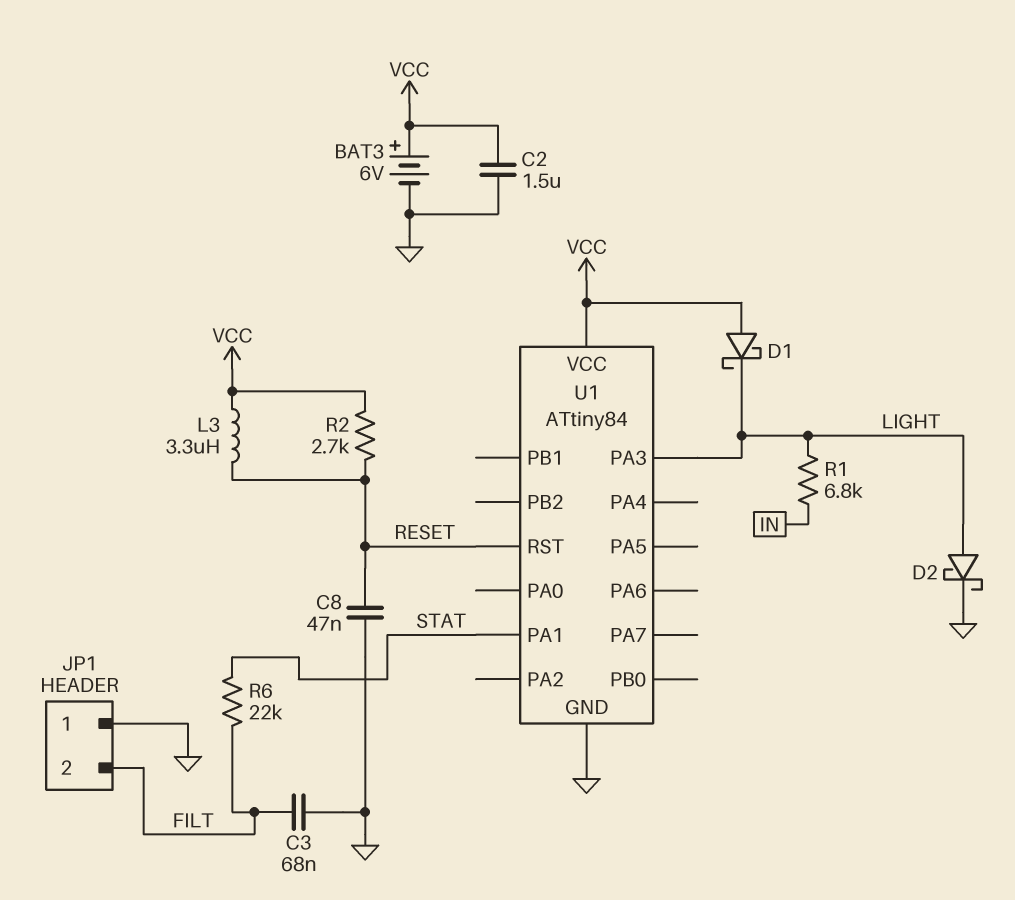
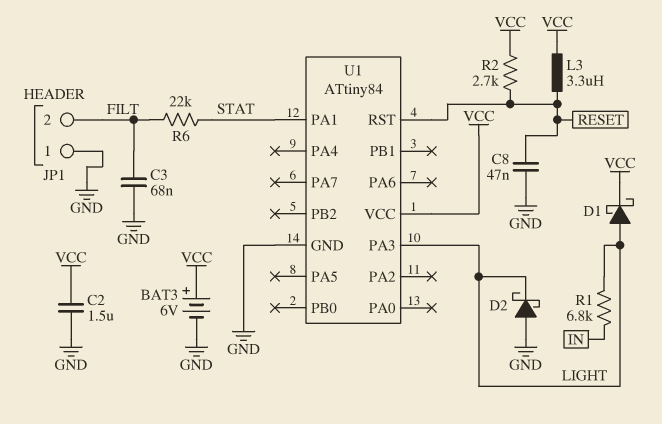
D1: schottky (A VCC, K LIGHT) -> schottky (A LIGHT, K VCC)
D2: schottky (A LIGHT, K GND) -> schottky (A GND, K LIGHT)

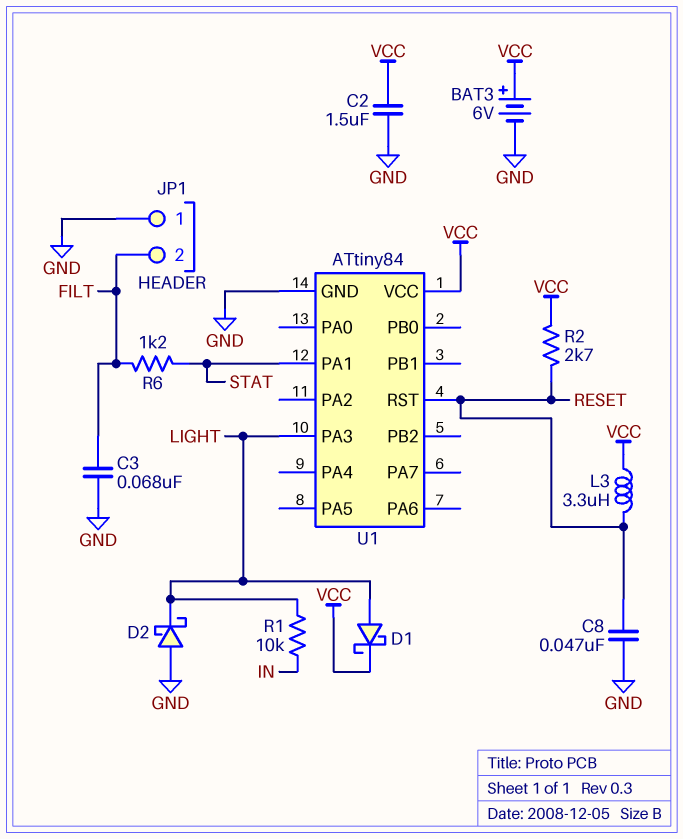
R1: 6.8k (IN, LIGHT) -> 10k (IN, LIGHT)
R6: 22k (FILT, STAT) -> 1.2k (FILT, STAT)

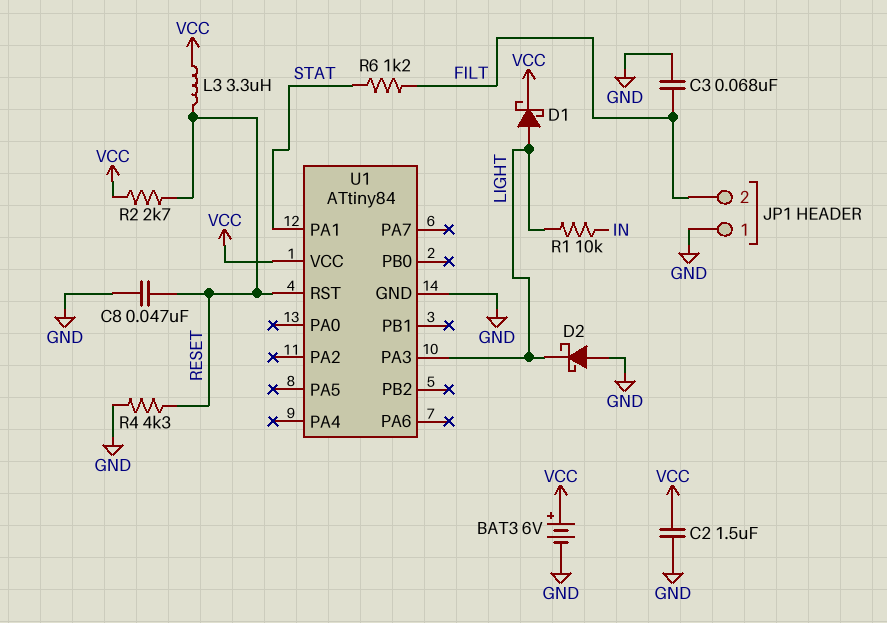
R4: none -> 4.3k (GND, RESET)

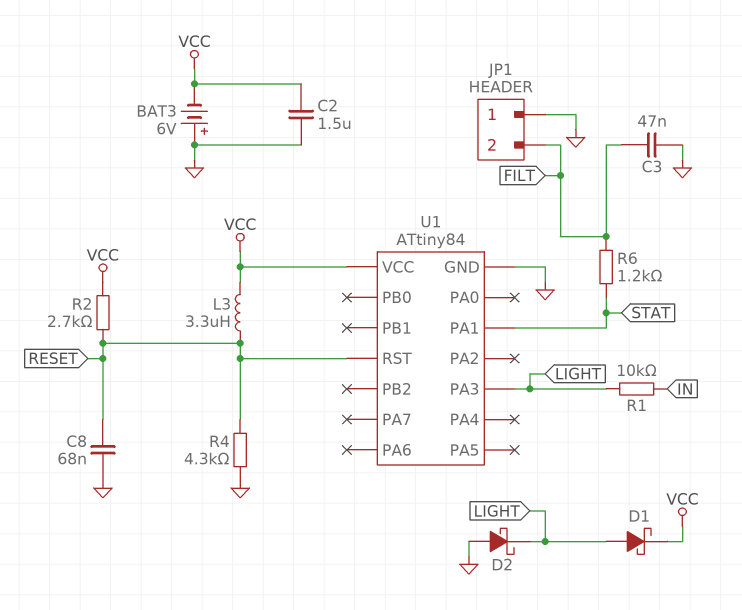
BAT3: 6V (plus VCC, minus GND) -> 6V (plus GND, minus VCC)
C3: 68nF (FILT, GND) -> 47nF (FILT, GND)
C8: 47nF (GND, RESET) -> 68nF (GND, RESET)

